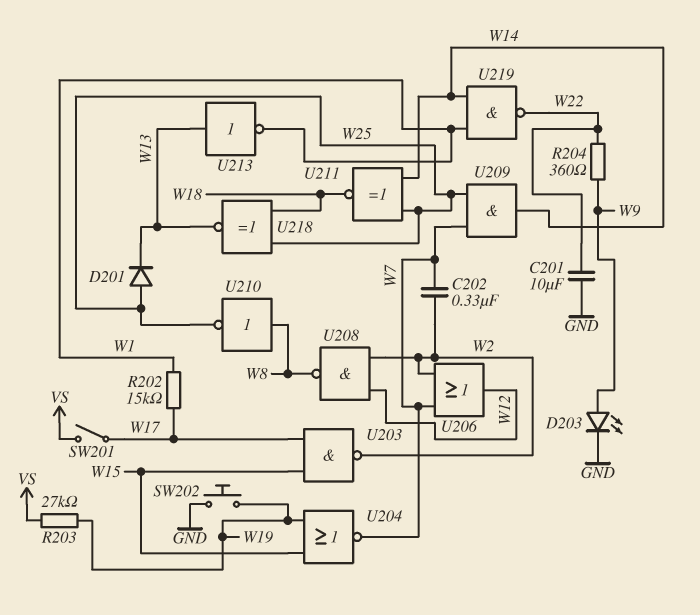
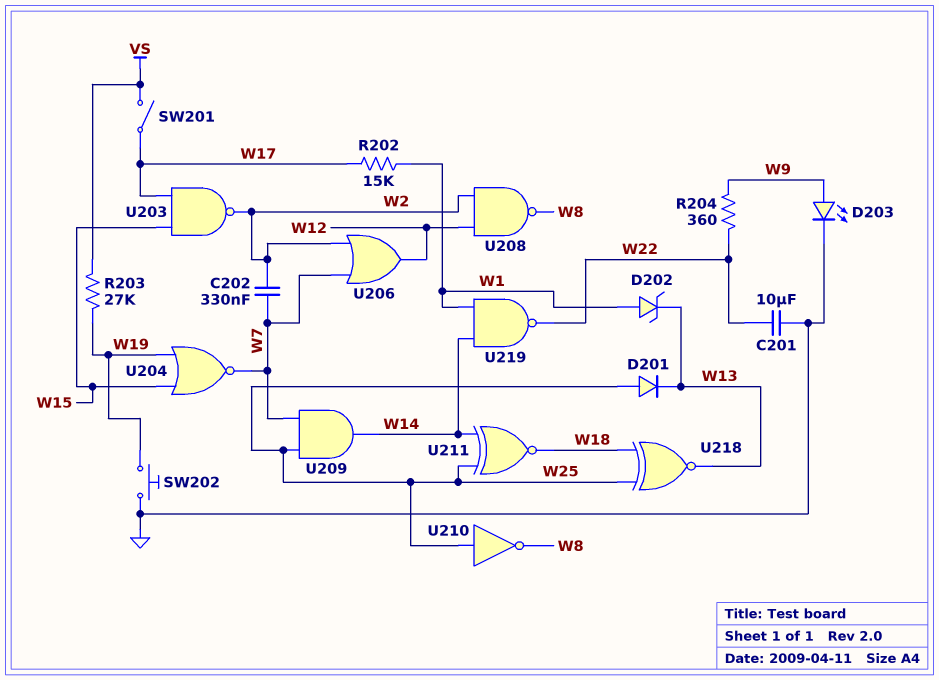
D202: none -> zener (A W1, K W13)
U210: NOT (in W8, out W25) -> NOT (in W25, out W8)
U213: NOT (in W13, out W1) -> none

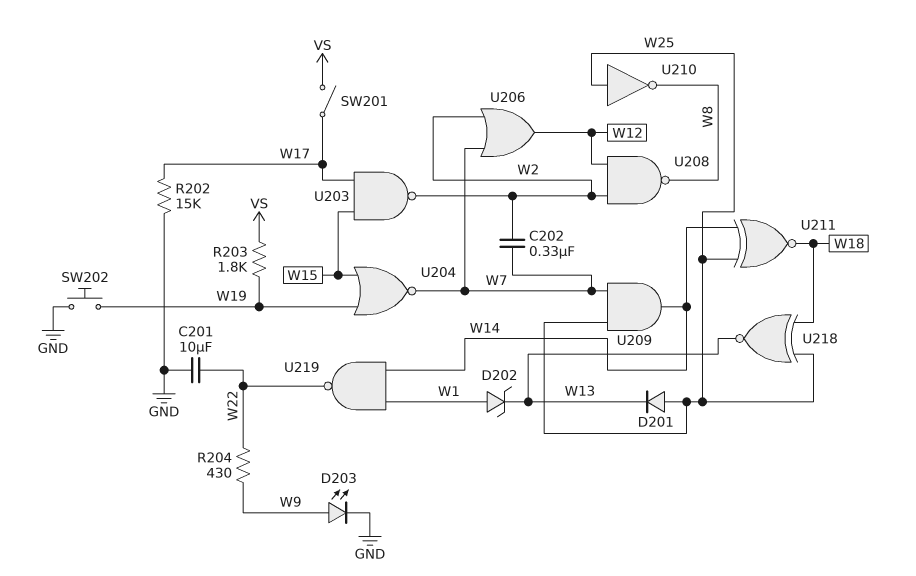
R202: 15k (W1, W17) -> 15k (GND, W17)
R203: 27k (VS, W19) -> 1.8k (VS, W19)
R204: 360 (W9, W22) -> 430 (W9, W22)

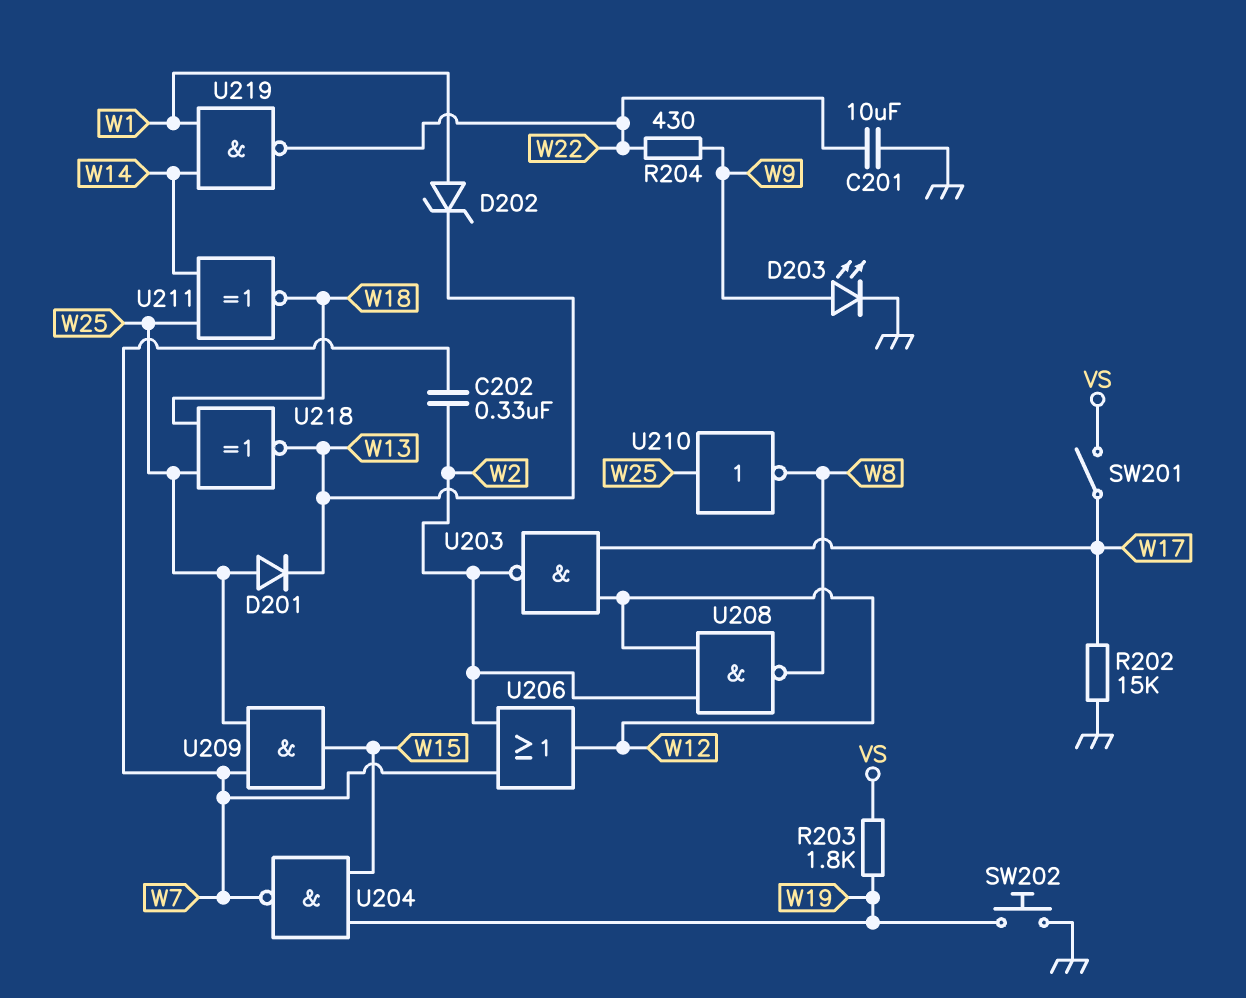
U203: NAND (in W15, in W17, out W2) -> NAND (in W12, in W17, out W2)
U204: NOR (in W15, in W19, out W7) -> NAND (in W15, in W19, out W7)
U209: AND (in W7, in W25, out W14) -> AND (in W7, in W25, out W15)

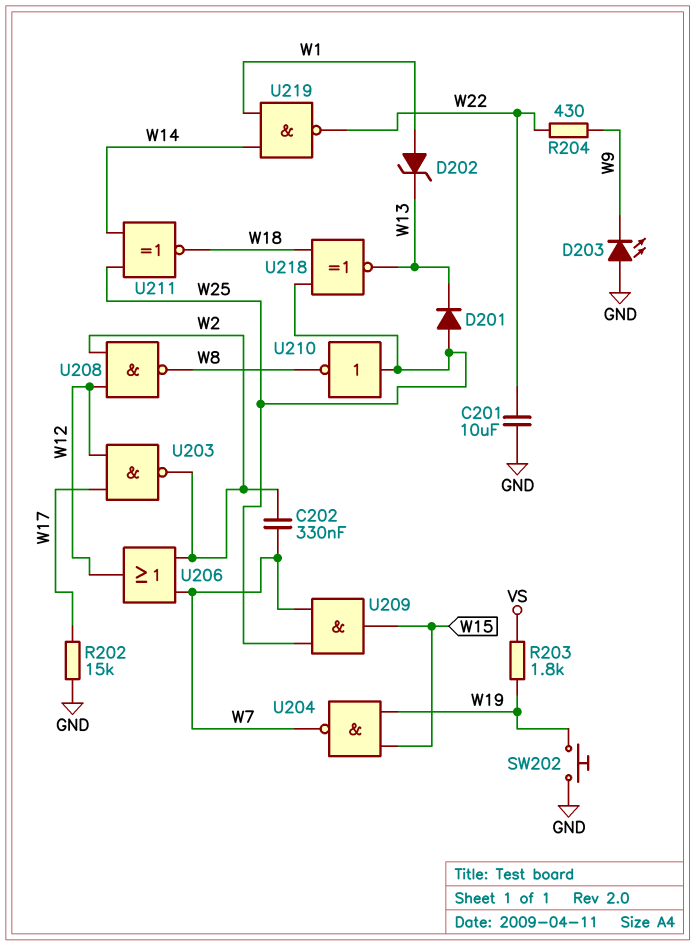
D203: LED (A W9, K GND) -> LED (A GND, K W9)
SW201: switch (VS, W17) -> none

